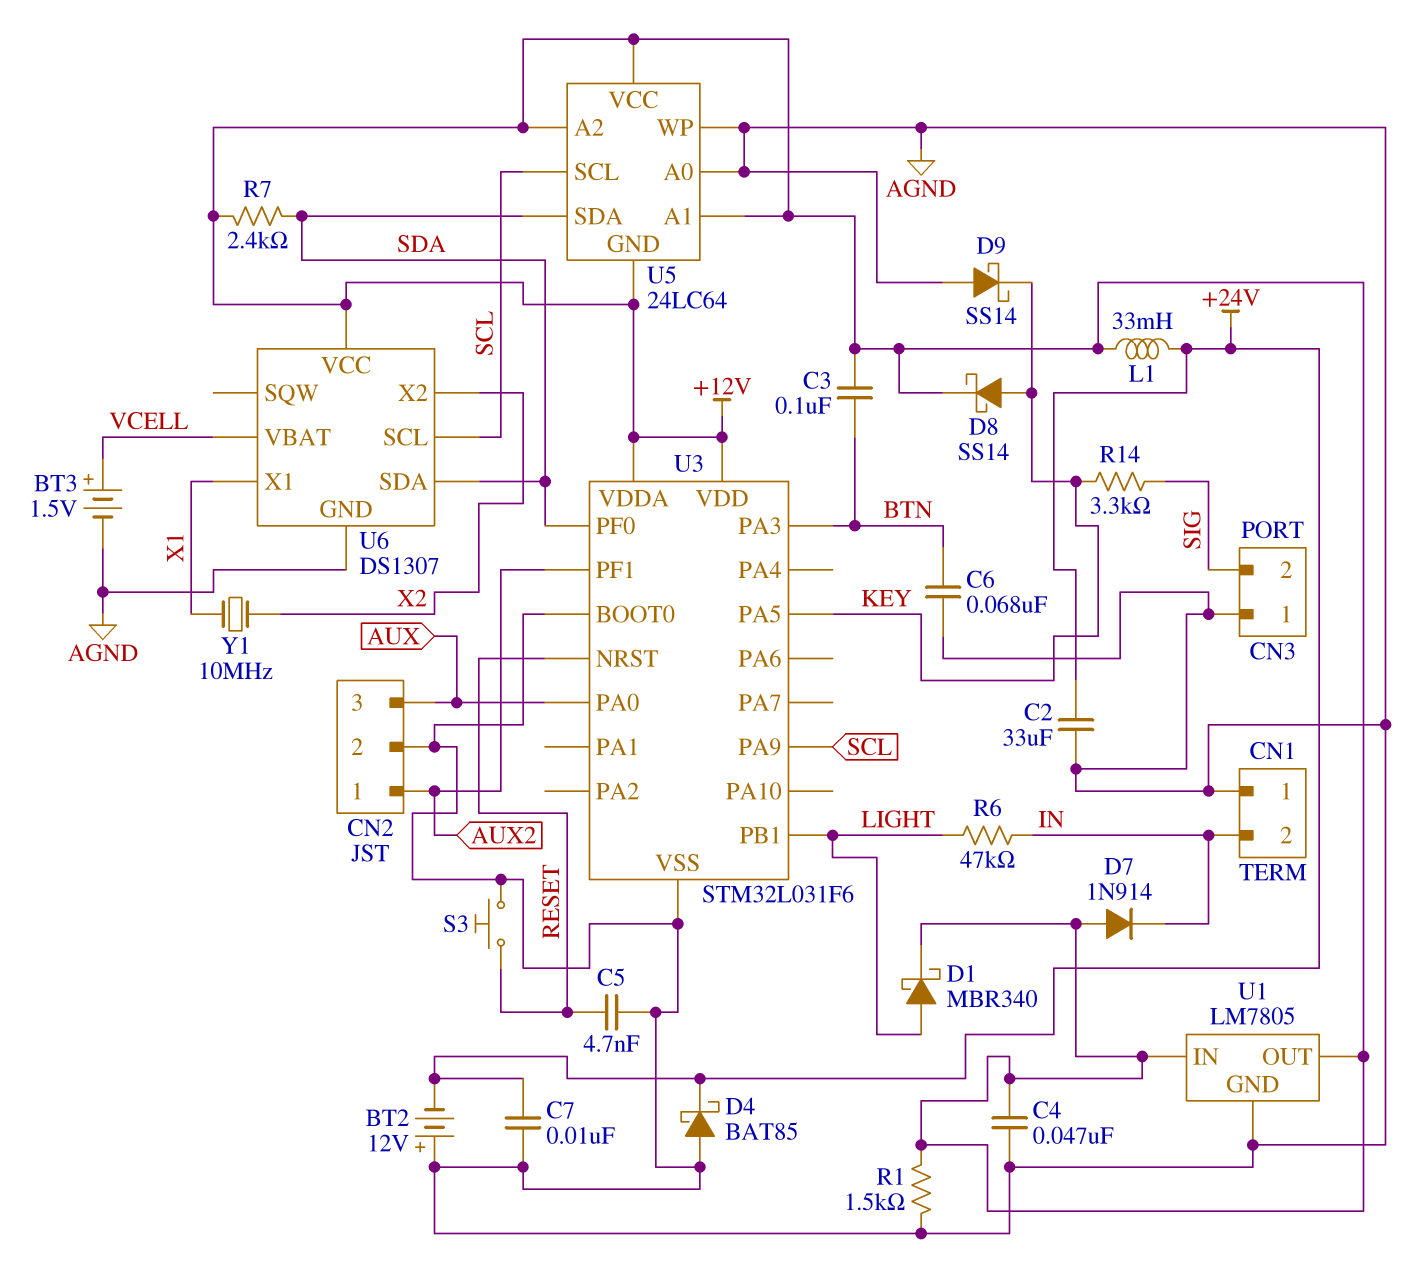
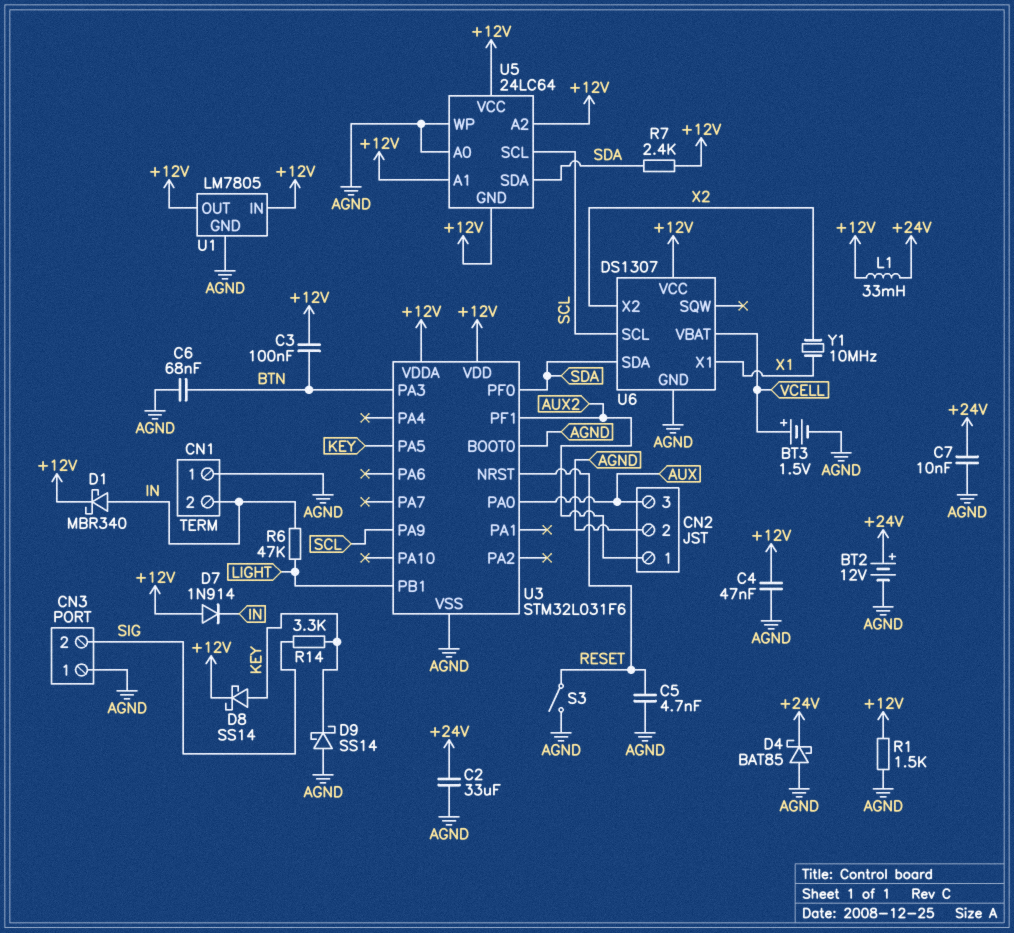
BT2: 12V (plus AGND, minus +24V) -> 12V (plus +24V, minus AGND)
D1: schottky MBR340 (A LIGHT, K +12V) -> schottky MBR340 (A IN, K +12V)
S3: button (AGND, RESET) -> switch (AGND, RESET)

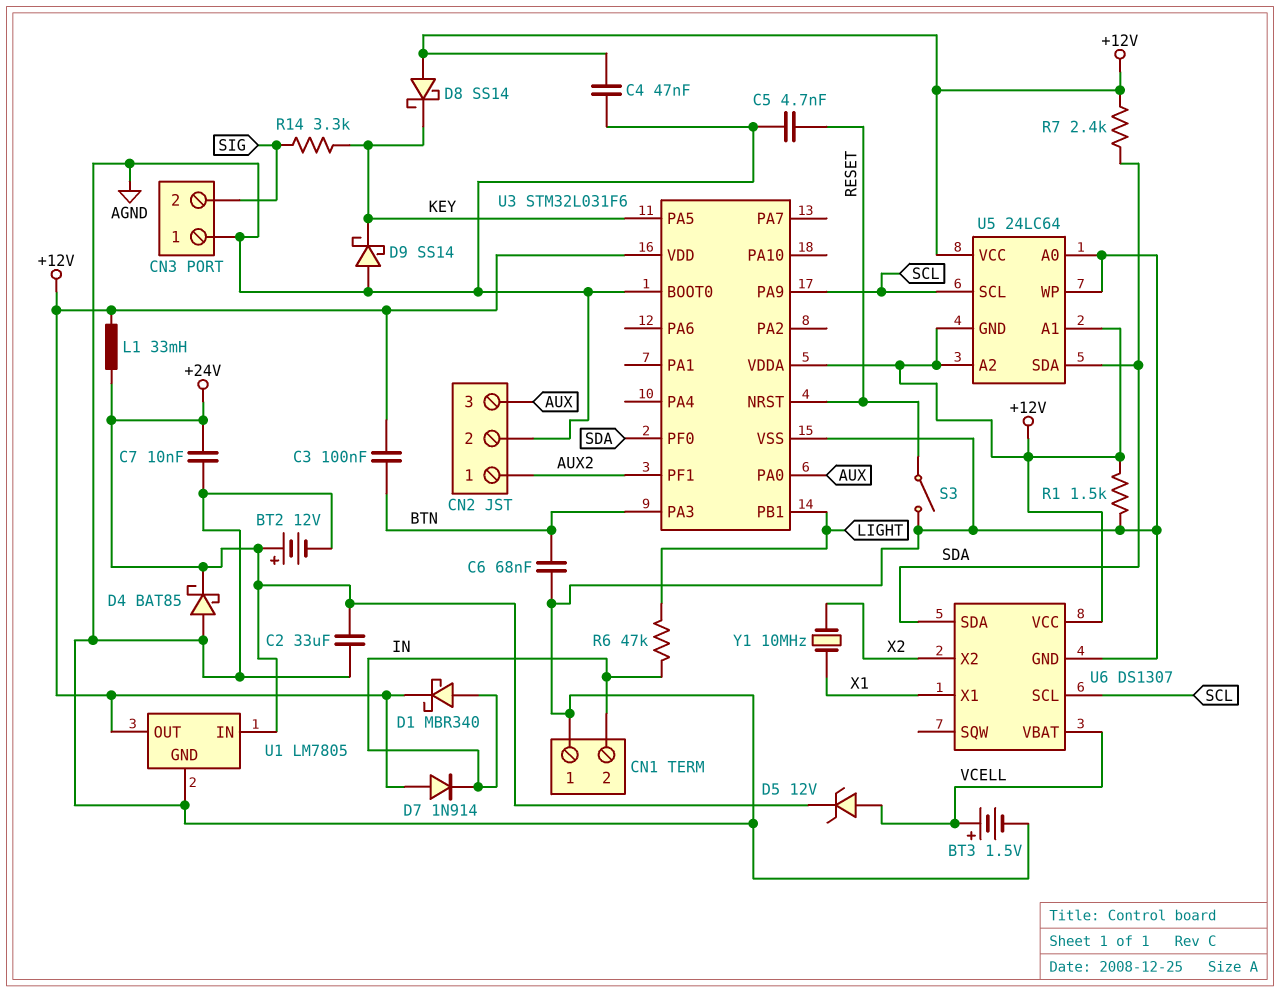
D5: none -> zener 12V (A VCELL, K +24V)
D8: schottky SS14 (A KEY, K +12V) -> schottky SS14 (A +12V, K KEY)
U1 pin IN: +12V -> +24V

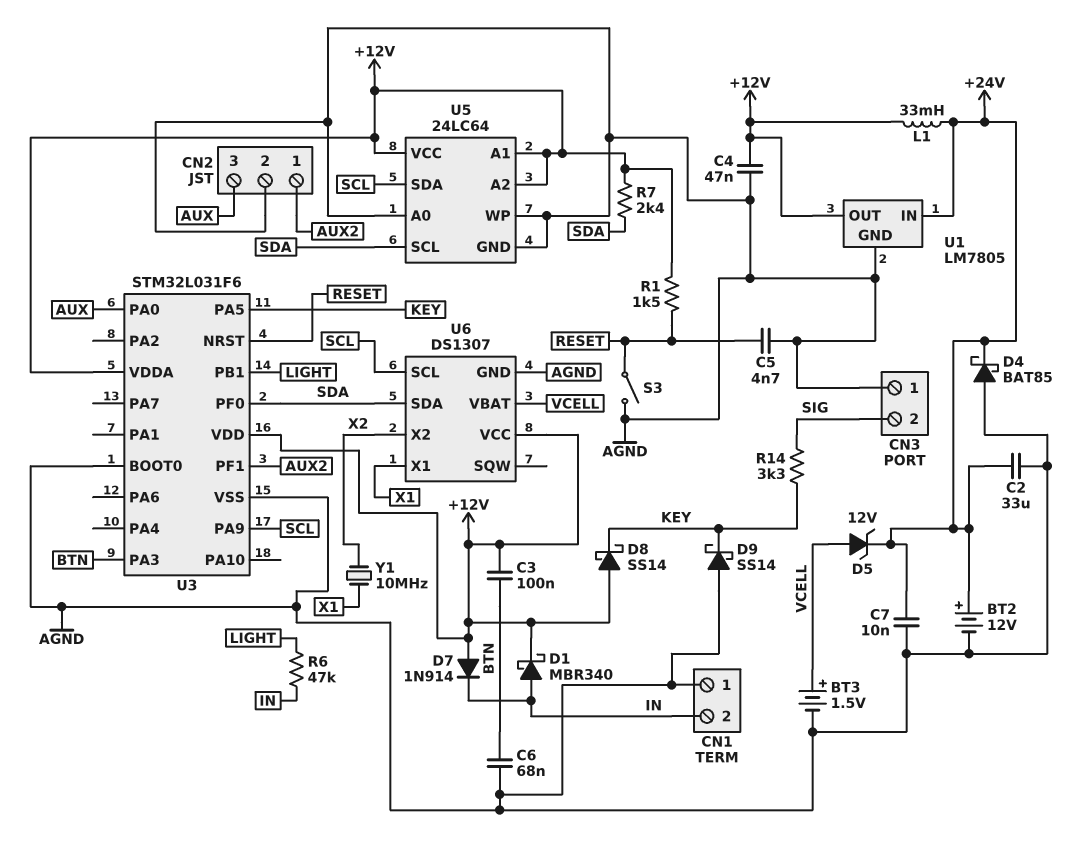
R1: 1.5k (+12V, AGND) -> 1.5k (+12V, RESET)
U5 pin GND: +12V -> AGND
U5 pin SCL: SCL -> SDA
U5 pin SDA: SDA -> SCL

